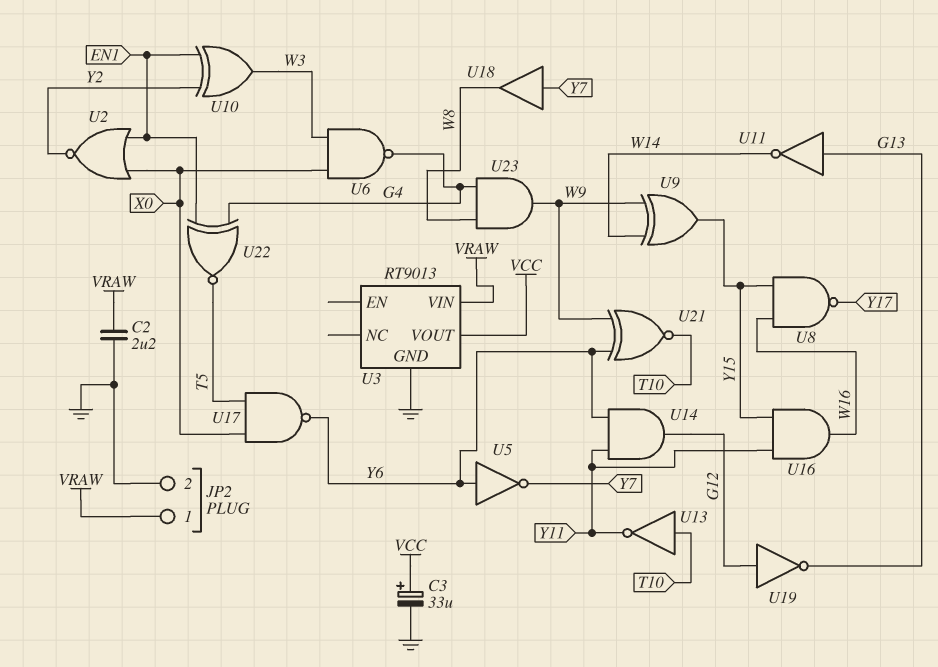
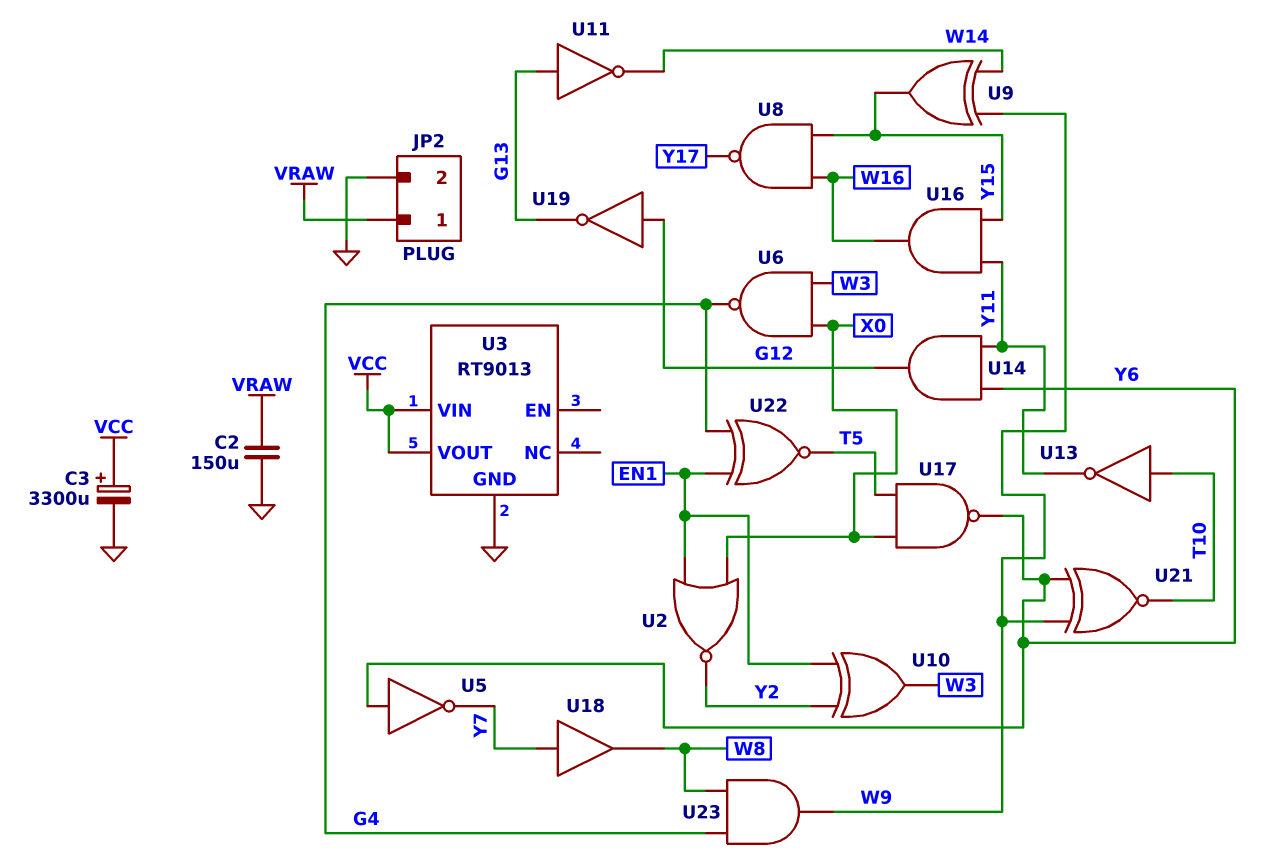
C2: 2.2uF (GND, VRAW) -> 150uF (GND, VRAW)
C3: 33uF (plus VCC, minus GND) -> 3300uF (plus VCC, minus GND)
U3 pin VIN: VRAW -> VCC

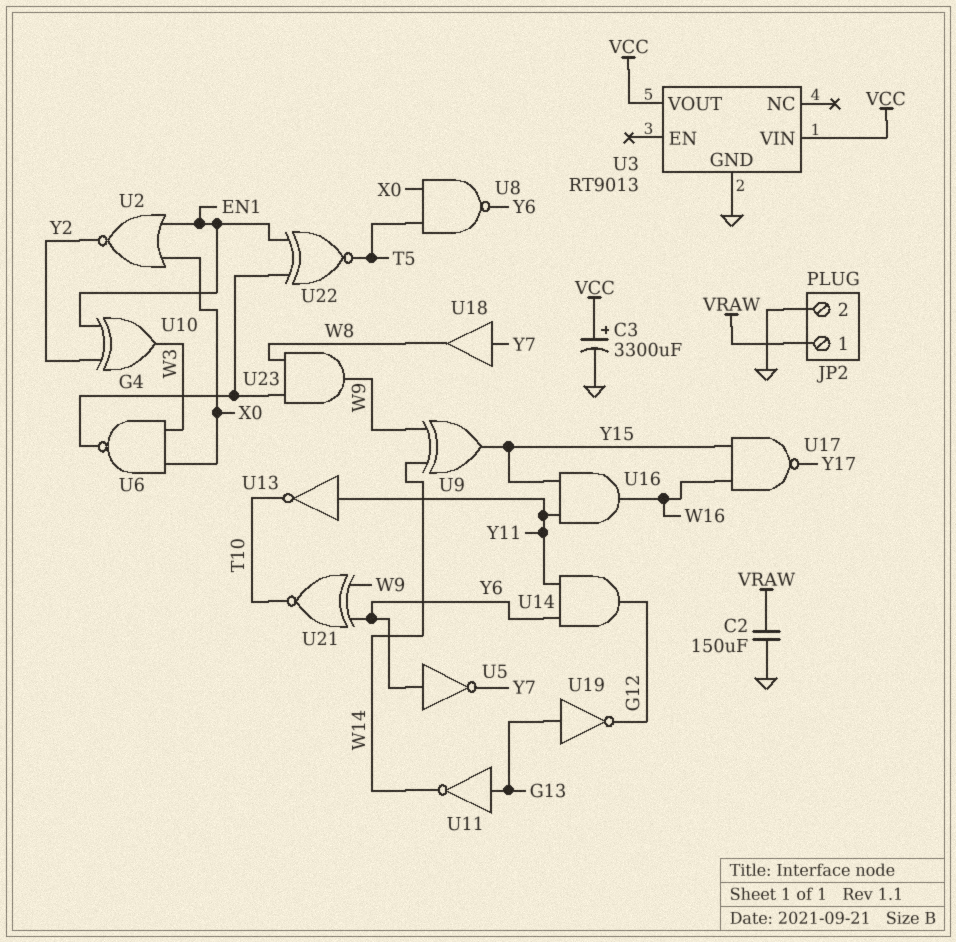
U8: NAND (in W16, in Y15, out Y17) -> NAND (in T5, in X0, out Y6)
U13: NOT (in T10, out Y11) -> NOT (in Y11, out T10)
U17: NAND (in T5, in X0, out Y6) -> NAND (in W16, in Y15, out Y17)
U19: NOT (in G12, out G13) -> NOT (in G13, out G12)

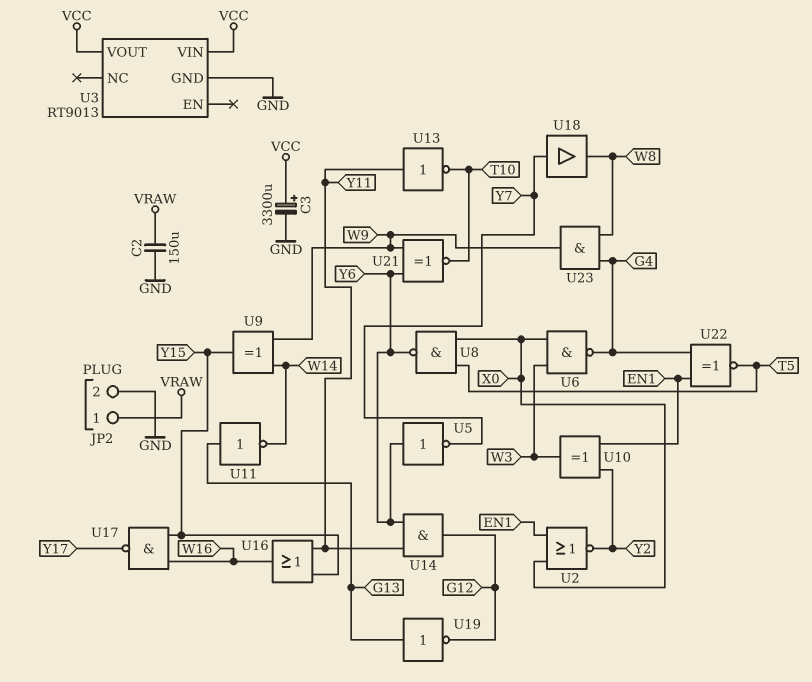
U16: AND (in Y11, in Y15, out W16) -> OR (in Y11, in Y15, out W16)

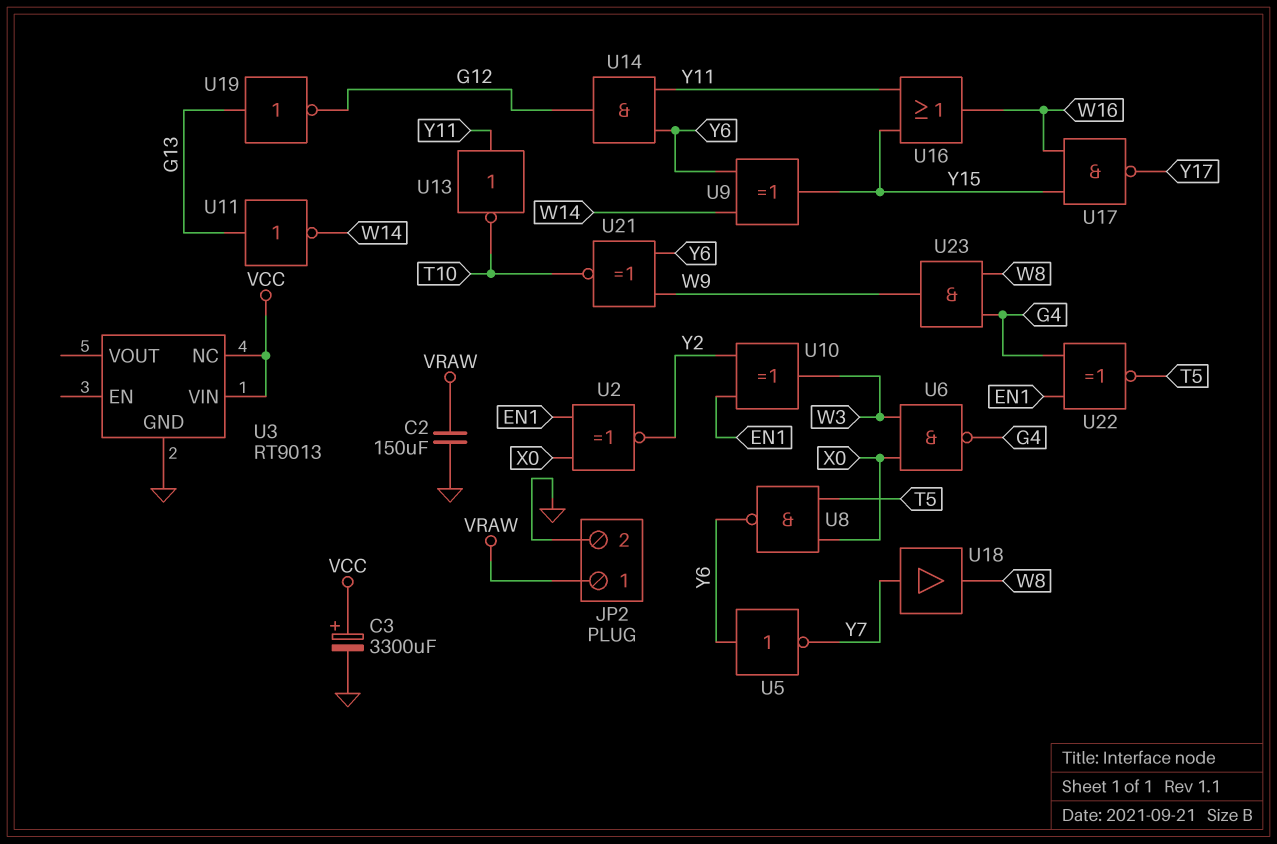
U2: NOR (in EN1, in X0, out Y2) -> XNOR (in EN1, in X0, out Y2)
U3 pin NC: none -> VCC
U3 pin VOUT: VCC -> none
U9: XOR (in W9, in W14, out Y15) -> XOR (in W14, in Y6, out Y15)

